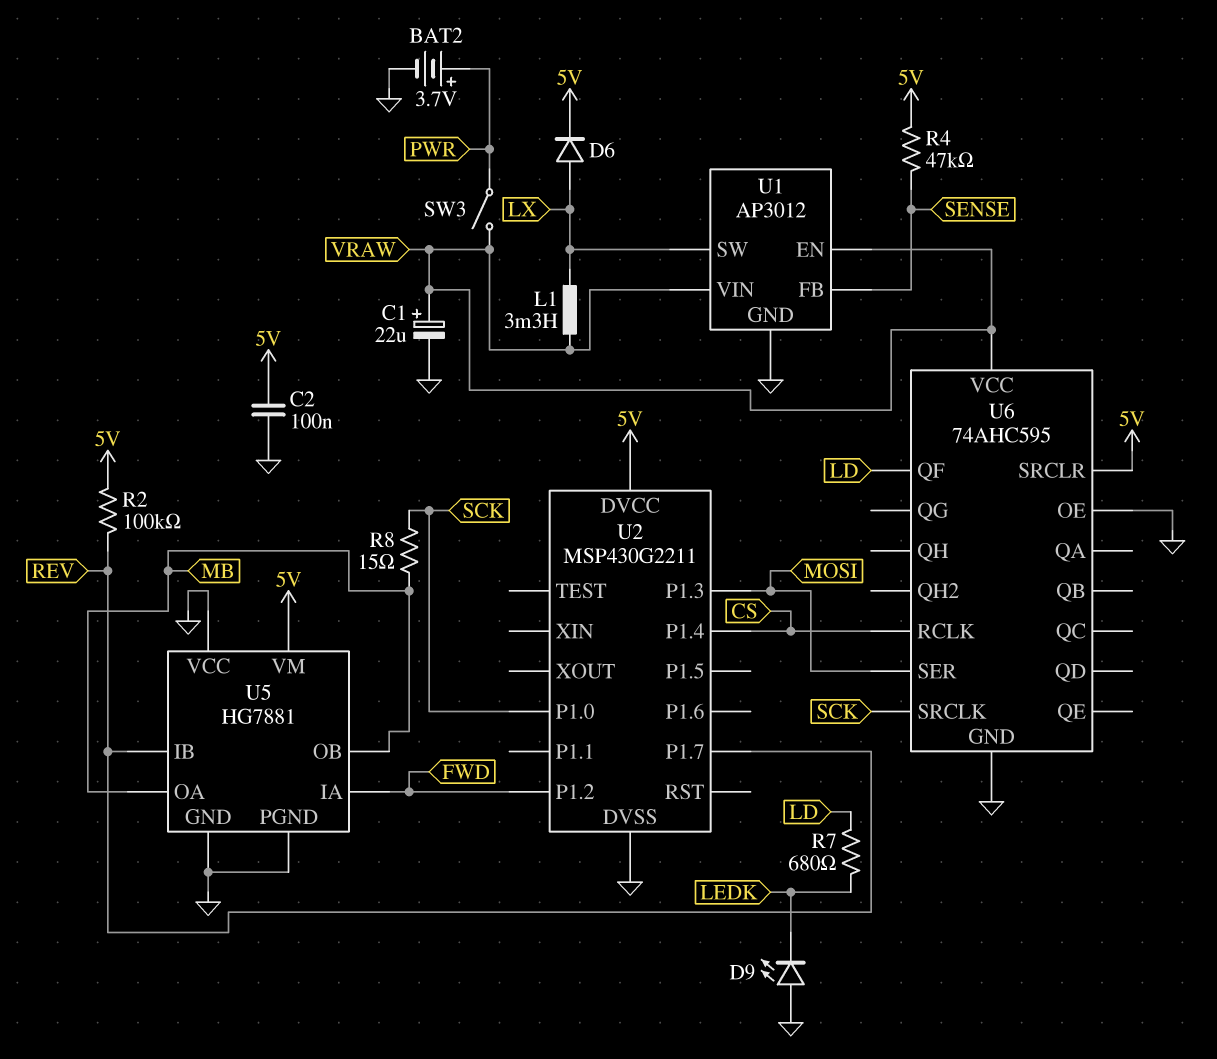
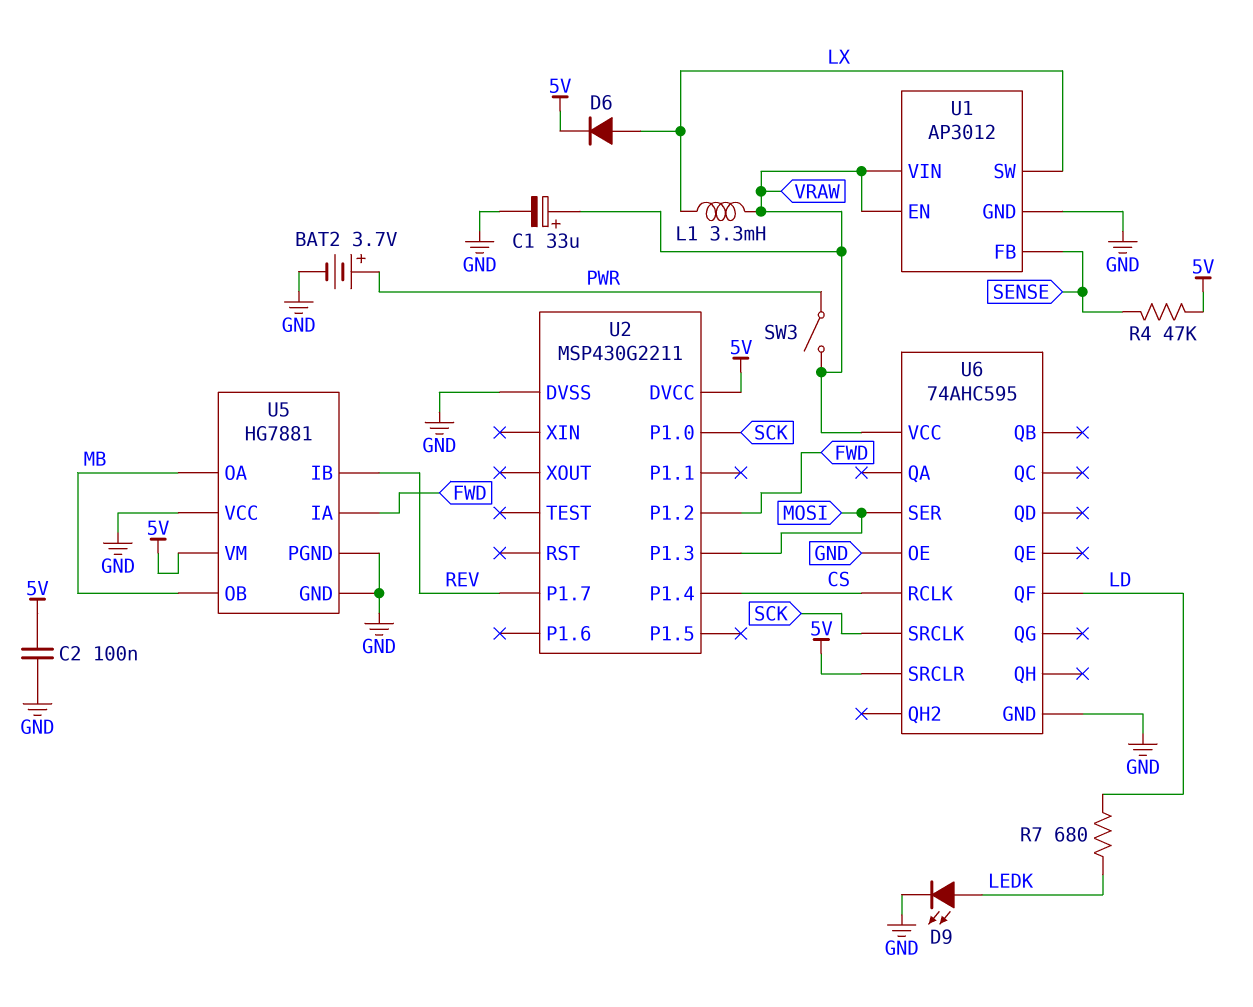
C1: 22uF (plus VRAW, minus GND) -> 33uF (plus VRAW, minus GND)
D9: LED (A GND, K LEDK) -> LED (A LEDK, K GND)
R2: 100k (5V, REV) -> none
R8: 15 (MB, SCK) -> none

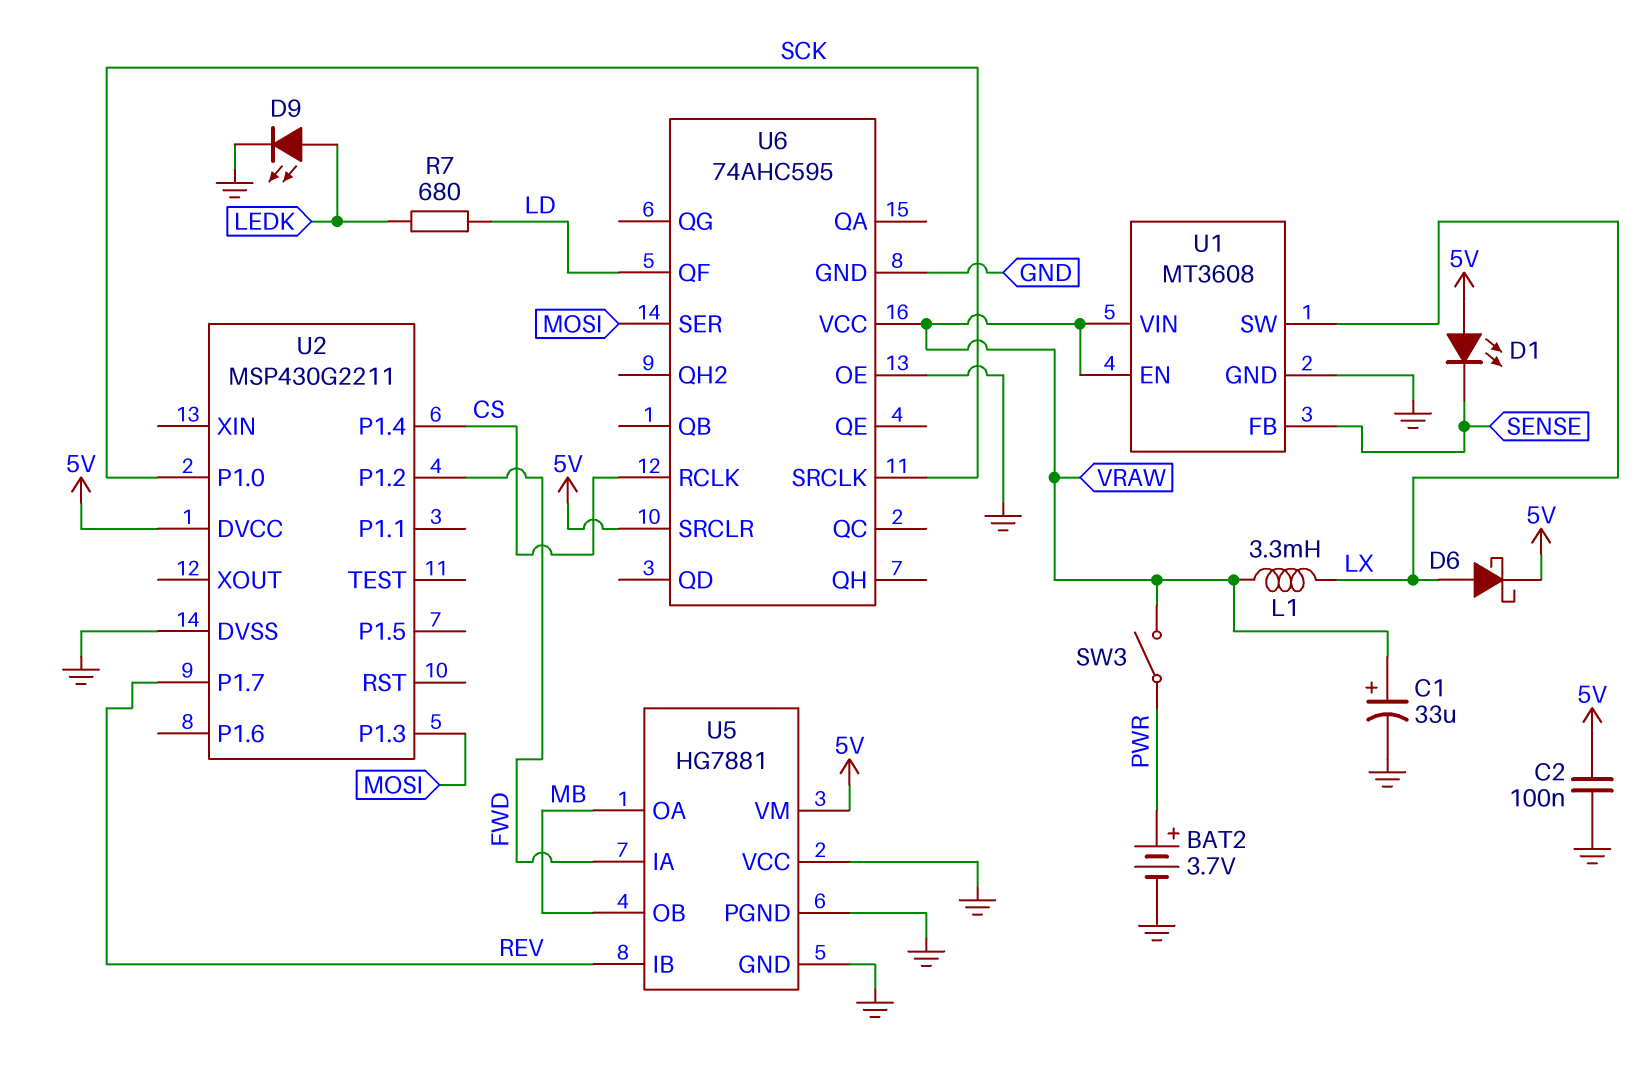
D1: none -> LED (A 5V, K SENSE)
D6: diode (A LX, K 5V) -> schottky (A LX, K 5V)
R4: 47k (5V, SENSE) -> none
U1: AP3012 -> MT3608

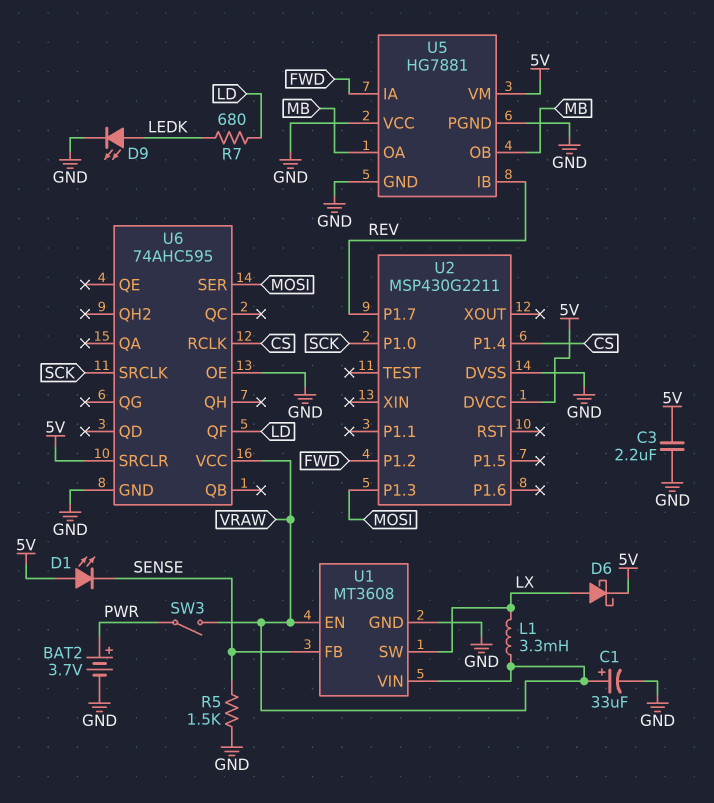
C2: 100nF (5V, GND) -> none
C3: none -> 2.2uF (5V, GND)
R5: none -> 1.5k (GND, SENSE)

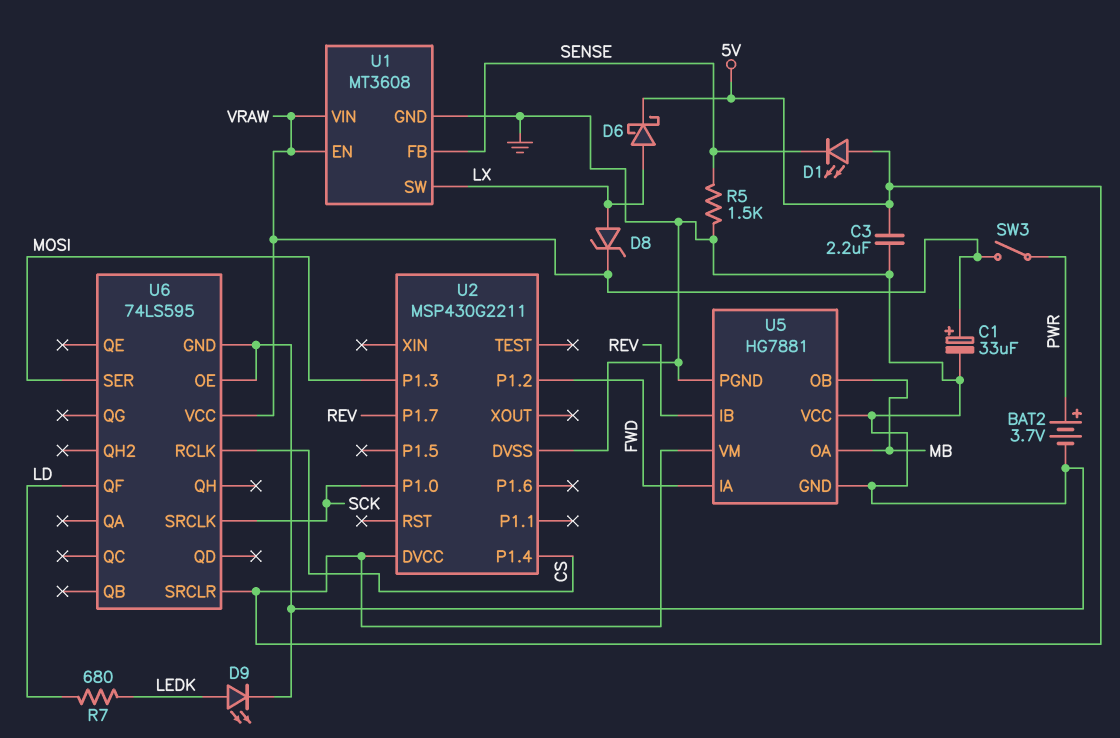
D8: none -> zener (A LX, K VRAW)
L1: 3.3mH (LX, VRAW) -> none
U6: 74AHC595 -> 74LS595

